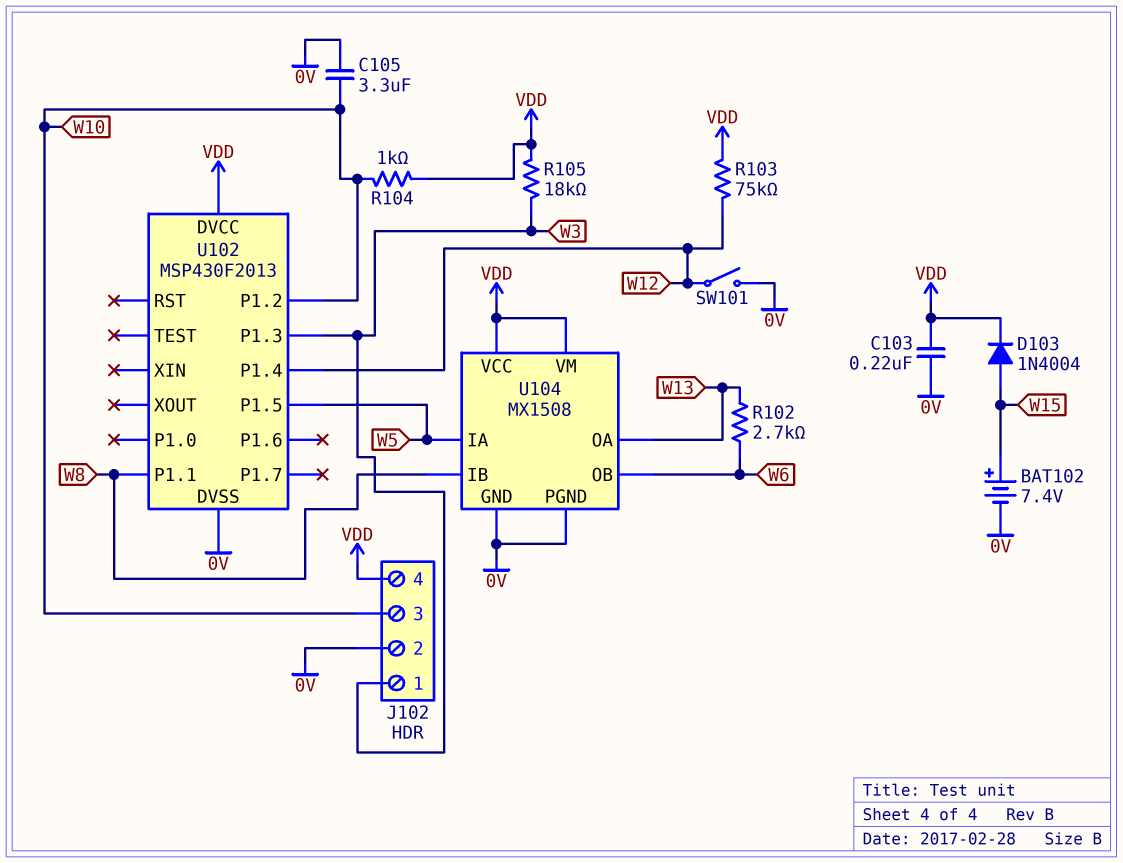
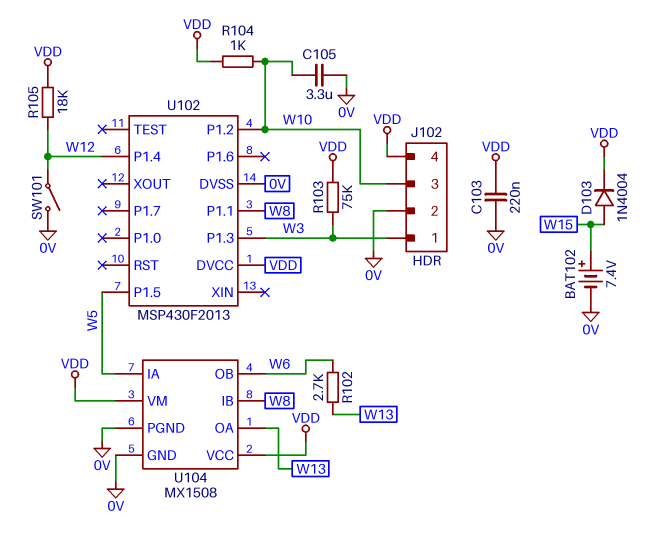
R103: 75k (VDD, W12) -> 75k (VDD, W3)
R105: 18k (VDD, W3) -> 18k (VDD, W12)

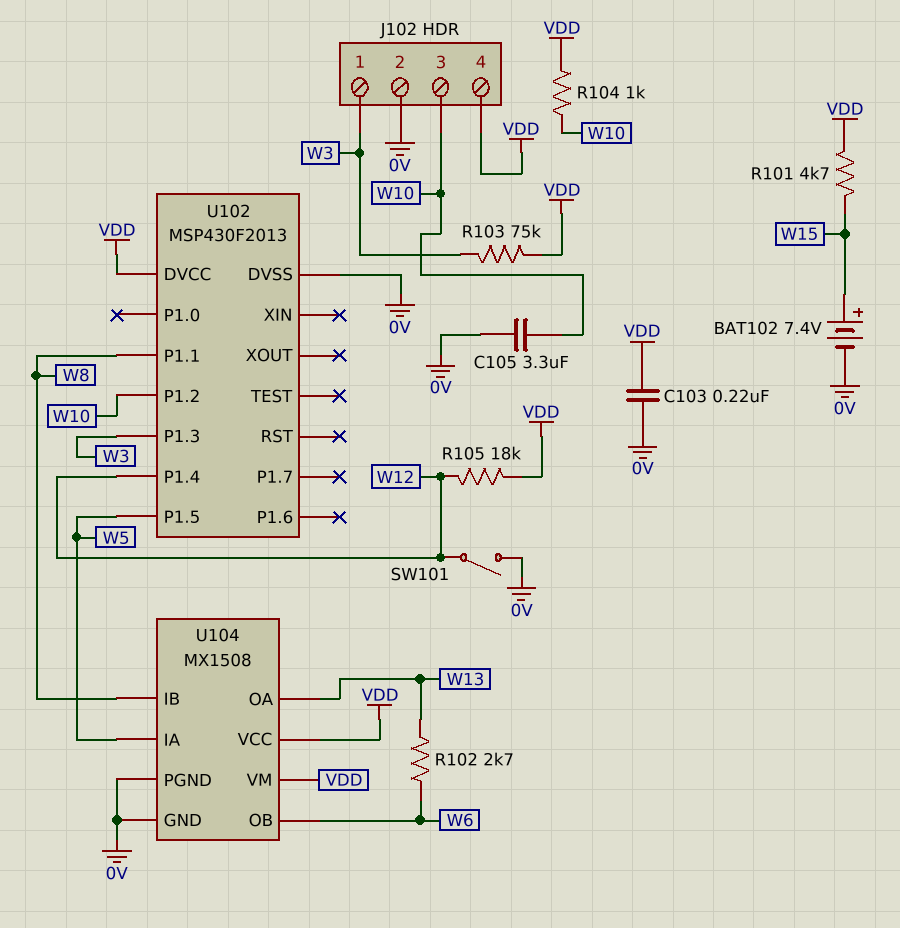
D103: diode 1N4004 (A W15, K VDD) -> none
R101: none -> 4.7k (VDD, W15)

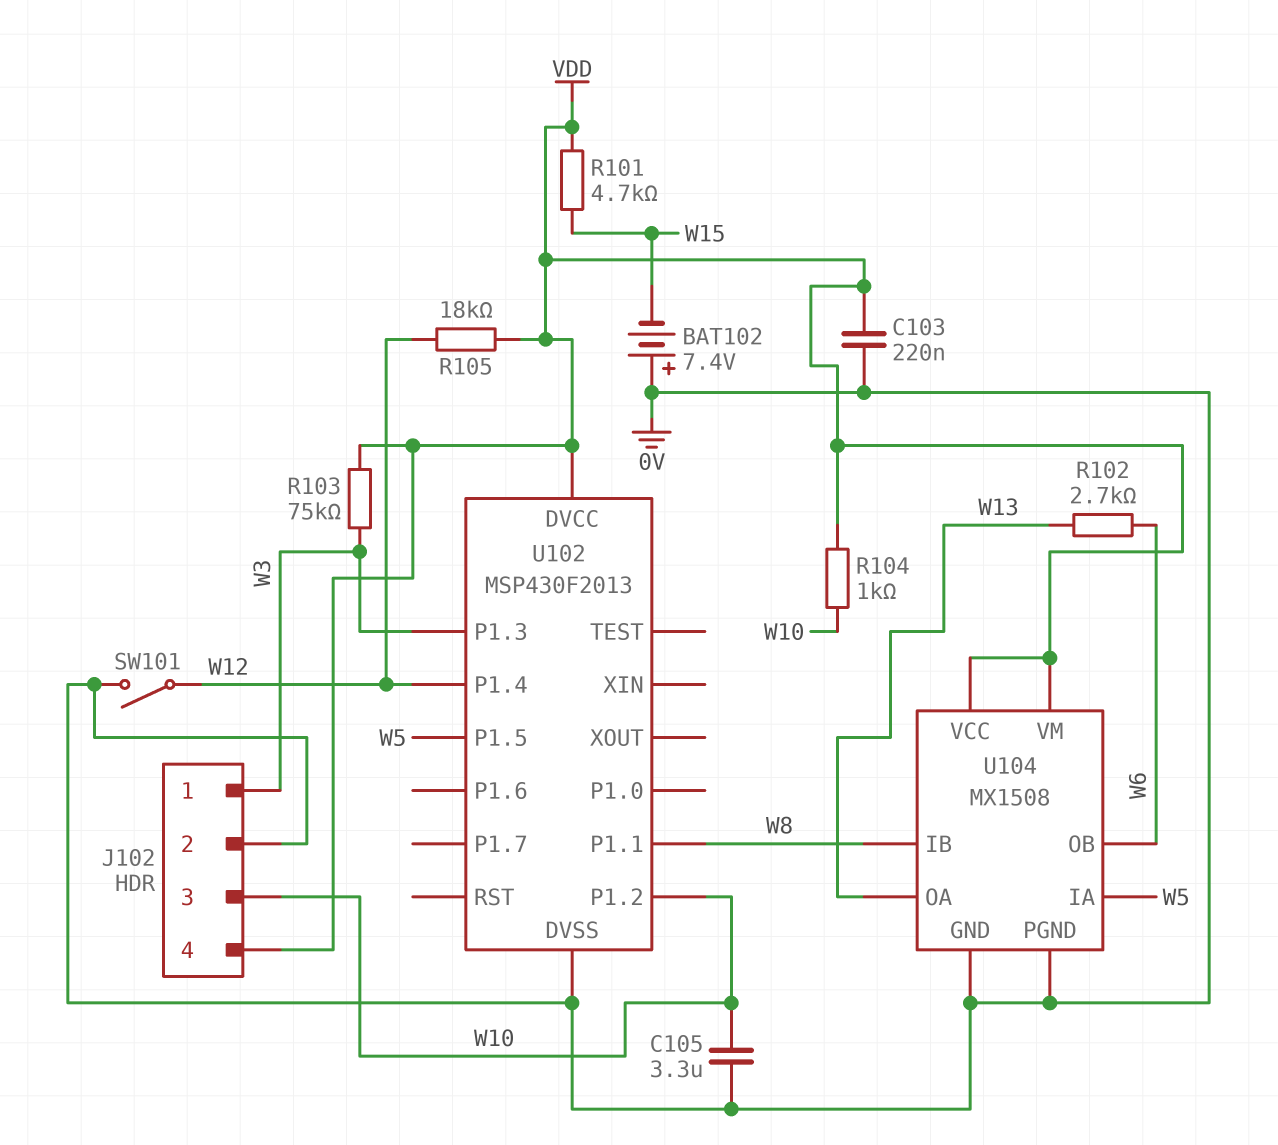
BAT102: 7.4V (plus W15, minus 0V) -> 7.4V (plus 0V, minus W15)

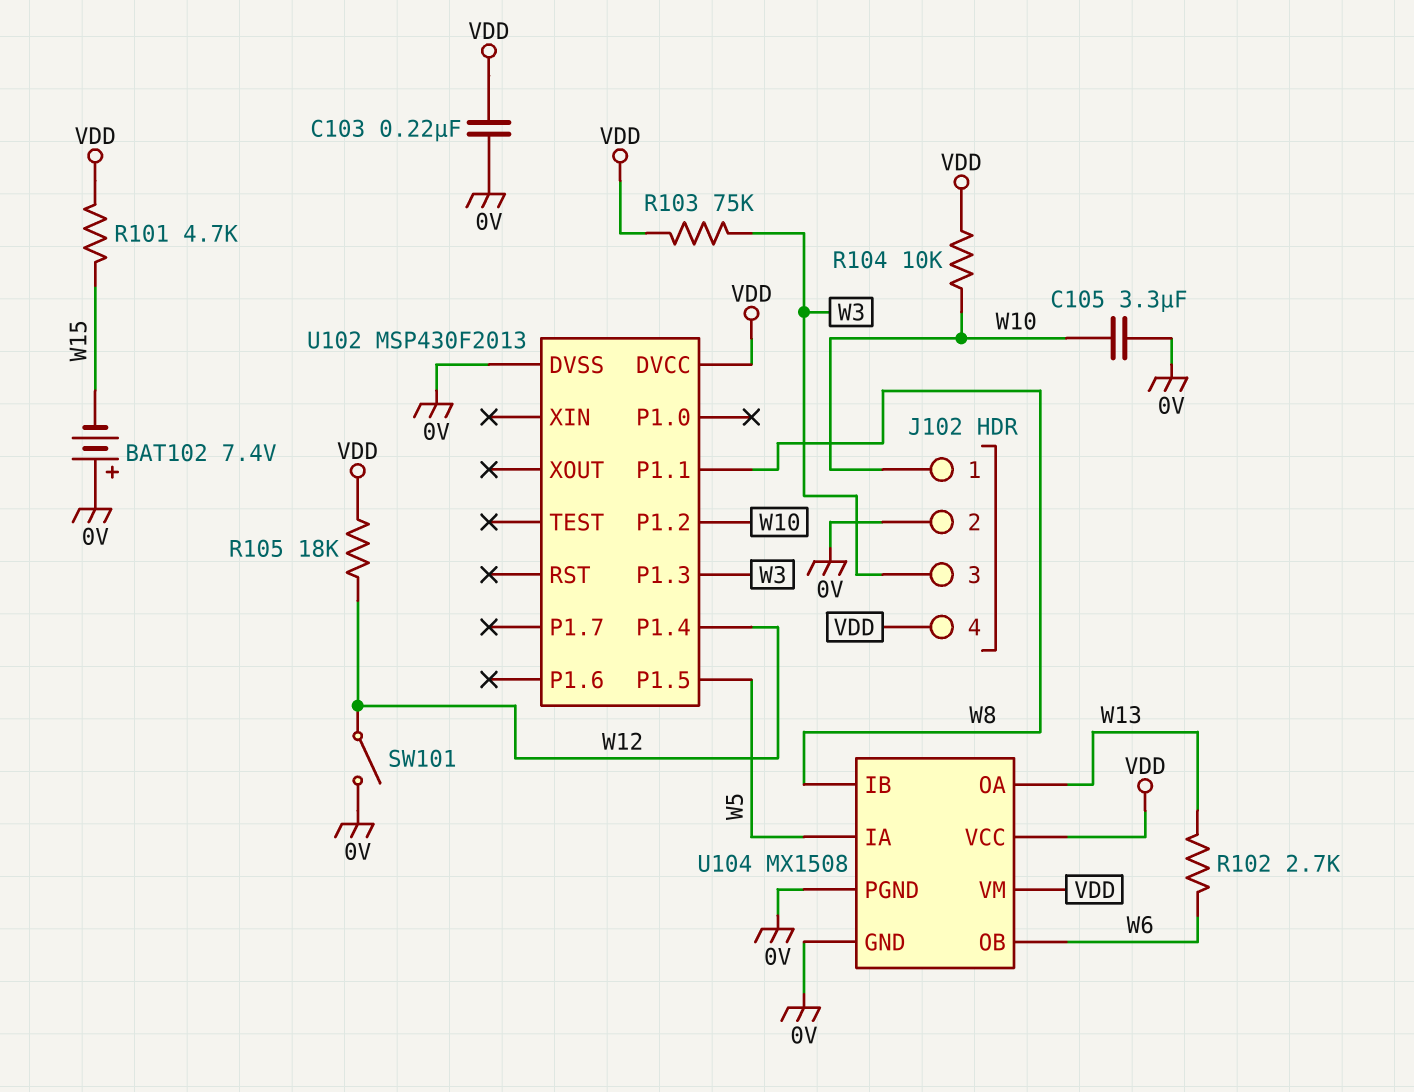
J102 pin 1: W3 -> W10
J102 pin 3: W10 -> W3
R104: 1k (VDD, W10) -> 10k (VDD, W10)

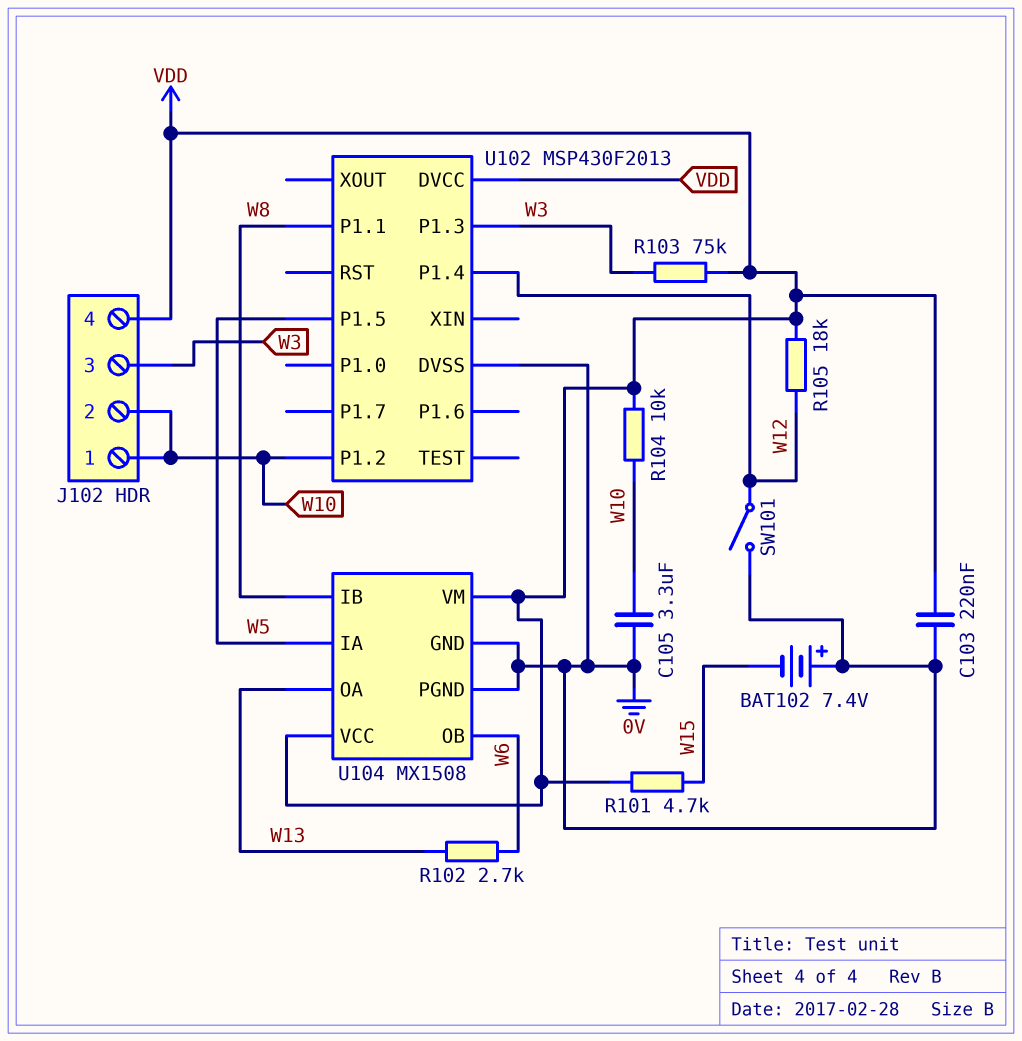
J102 pin 2: 0V -> W10

